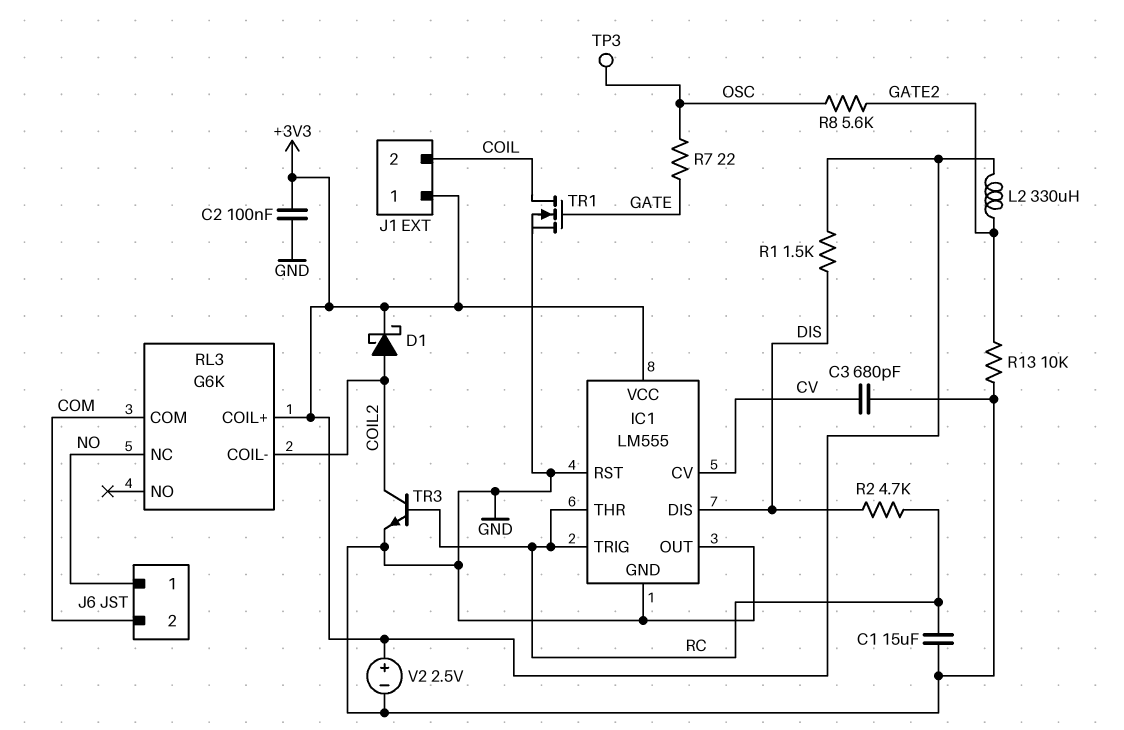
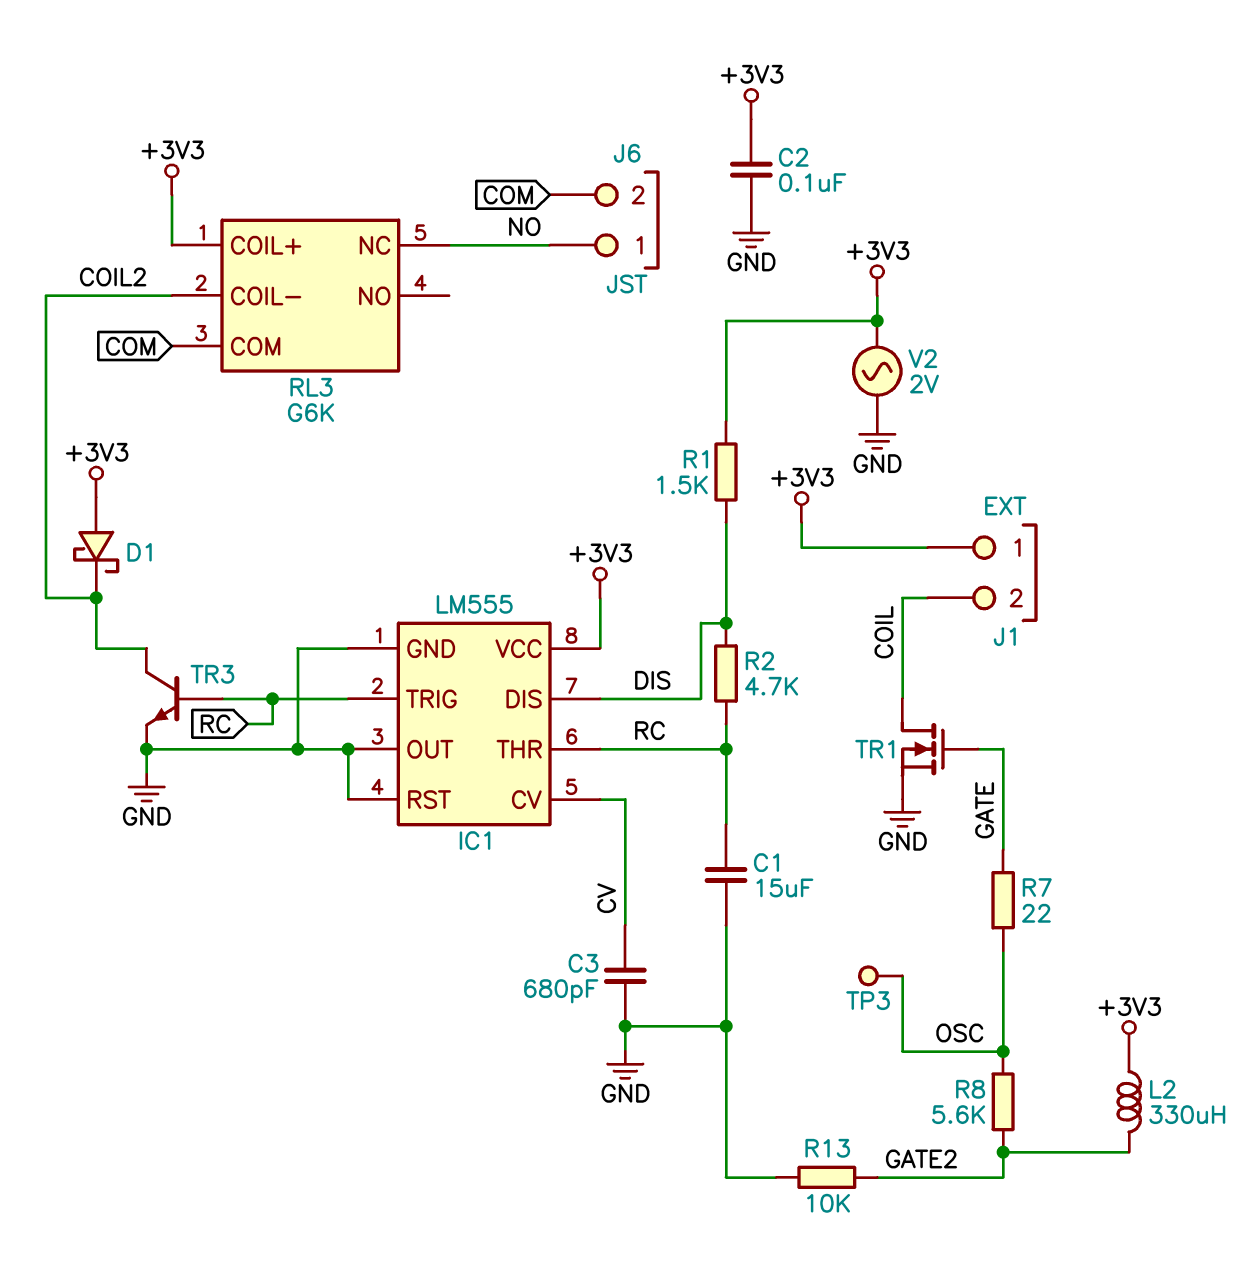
D1: schottky (A COIL2, K +3V3) -> schottky (A +3V3, K COIL2)
V2: 2.5V (plus +3V3, minus GND) -> AC 2V (+3V3, GND)

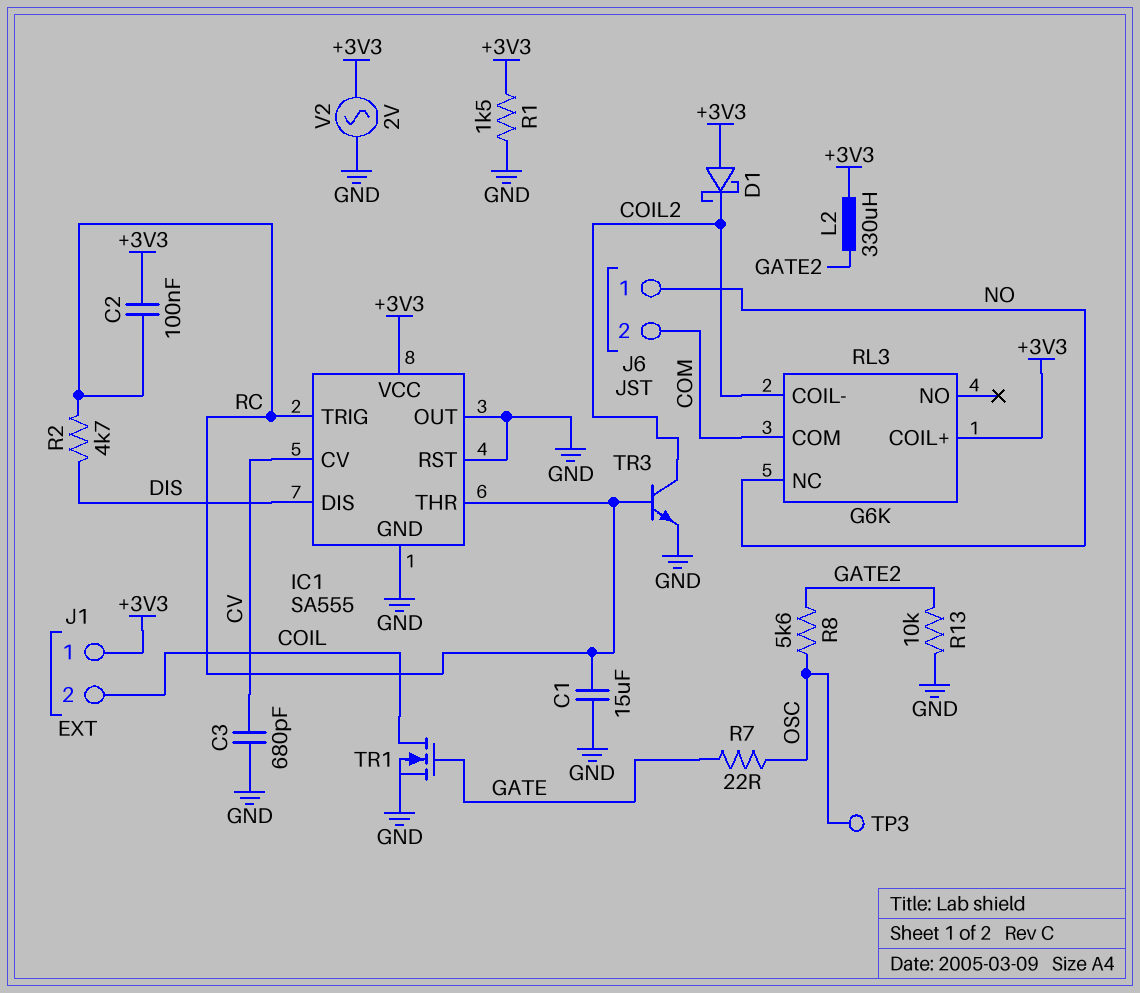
C2: 100nF (+3V3, GND) -> 100nF (+3V3, RC)
IC1: LM555 -> SA555
R1: 1.5k (+3V3, DIS) -> 1.5k (+3V3, GND)

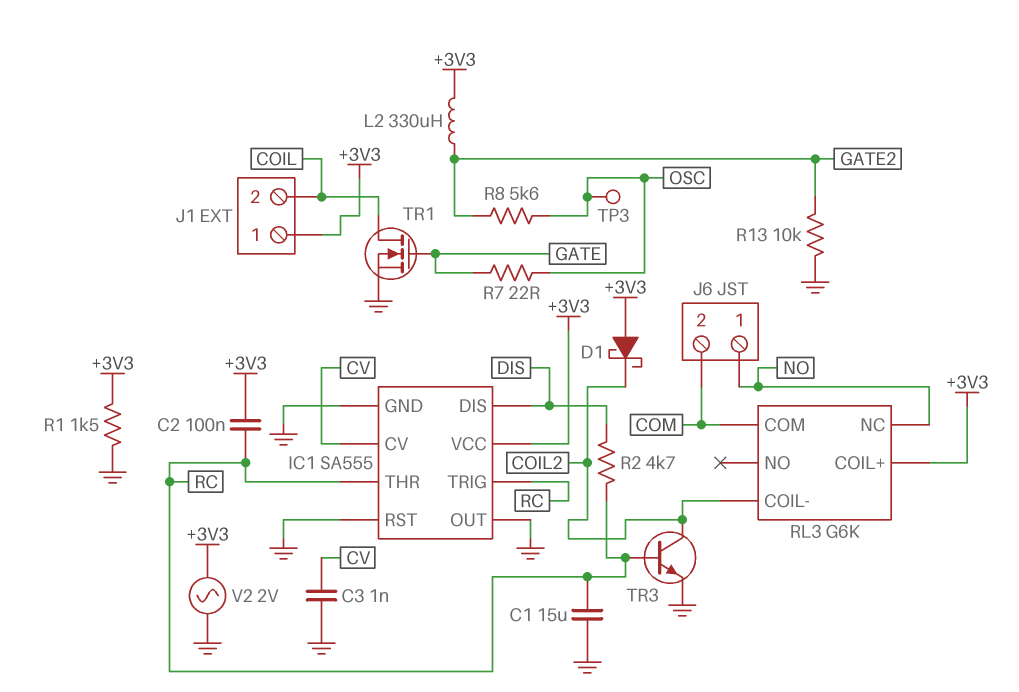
C3: 680pF (CV, GND) -> 1nF (CV, GND)

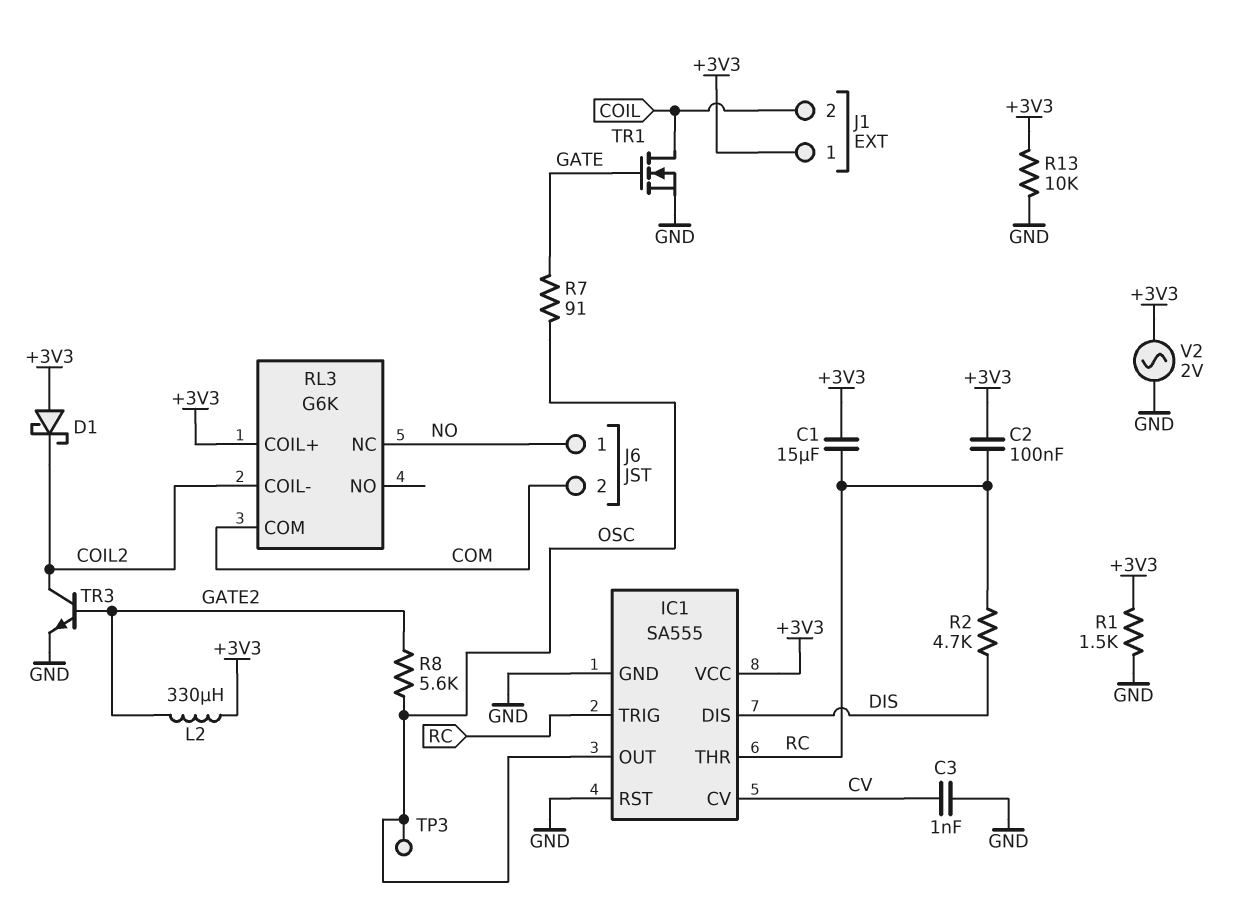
C1: 15uF (GND, RC) -> 15uF (+3V3, RC)
IC1 pin OUT: GND -> OSC
R7: 22 (GATE, OSC) -> 91 (GATE, OSC)
R13: 10k (GATE2, GND) -> 10k (+3V3, GND)
TR3: NPN (B RC, C COIL2, E GND) -> NPN (B GATE2, C COIL2, E GND)

